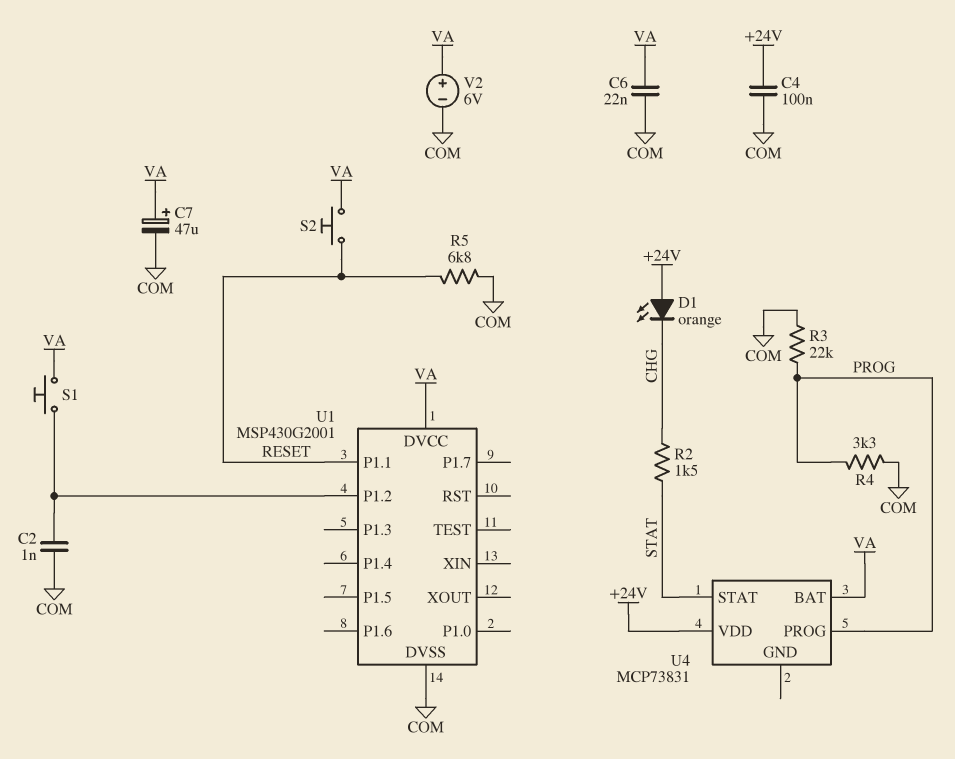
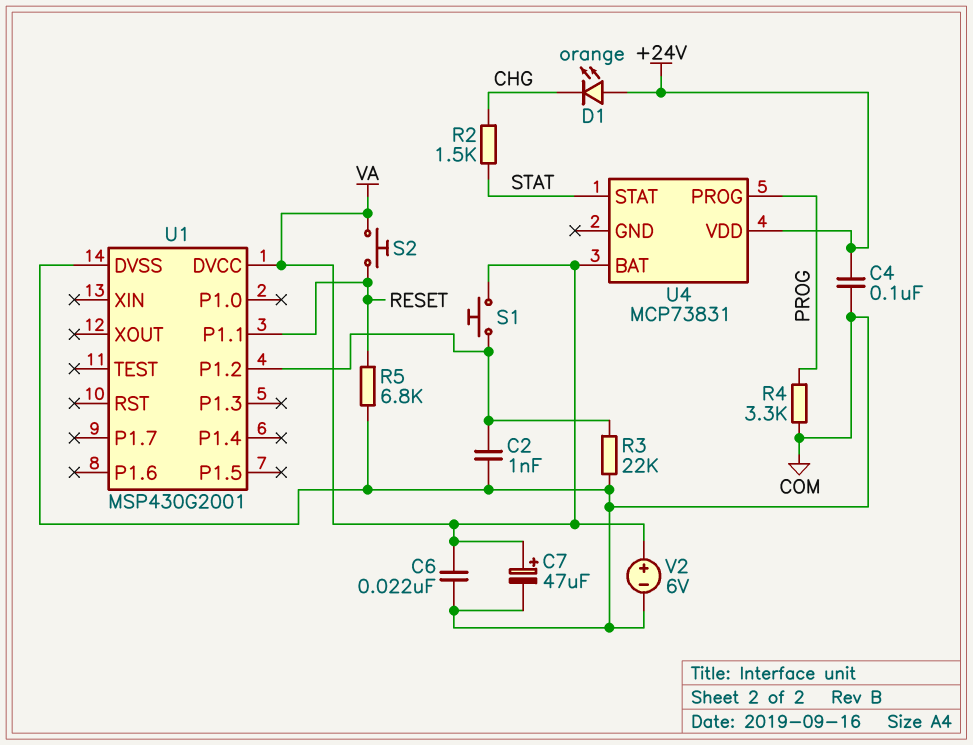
R3: 22k (COM, PROG) -> 22k (COM, U1/P1.2)

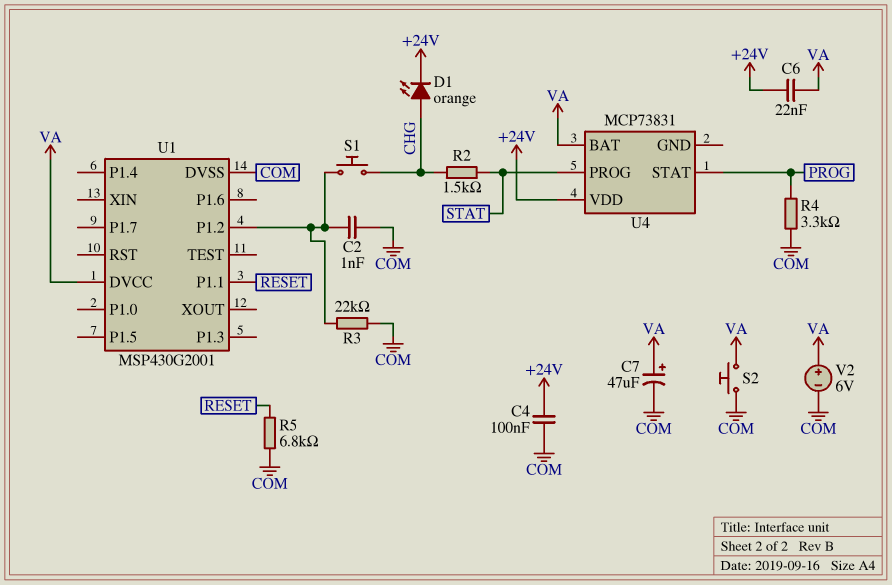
C6: 22nF (COM, VA) -> 22nF (+24V, VA)
D1: LED orange (A +24V, K CHG) -> LED orange (A CHG, K +24V)
S1: button (U1/P1.2, VA) -> button (CHG, U1/P1.2)
S2: button (RESET, VA) -> button (COM, VA)
U4 pin PROG: PROG -> STAT
U4 pin STAT: STAT -> PROG

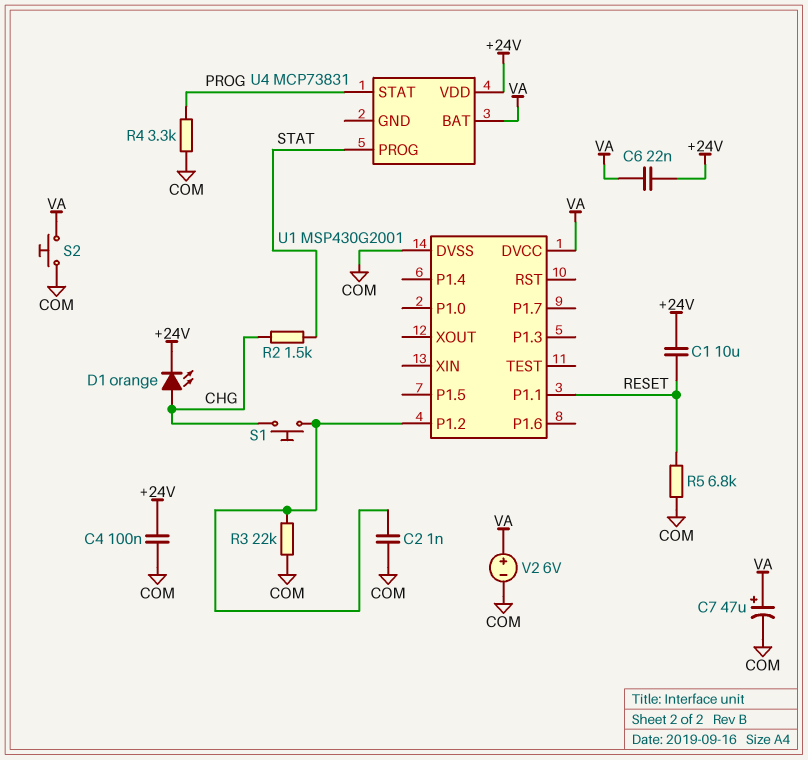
C1: none -> 10uF (+24V, RESET)

